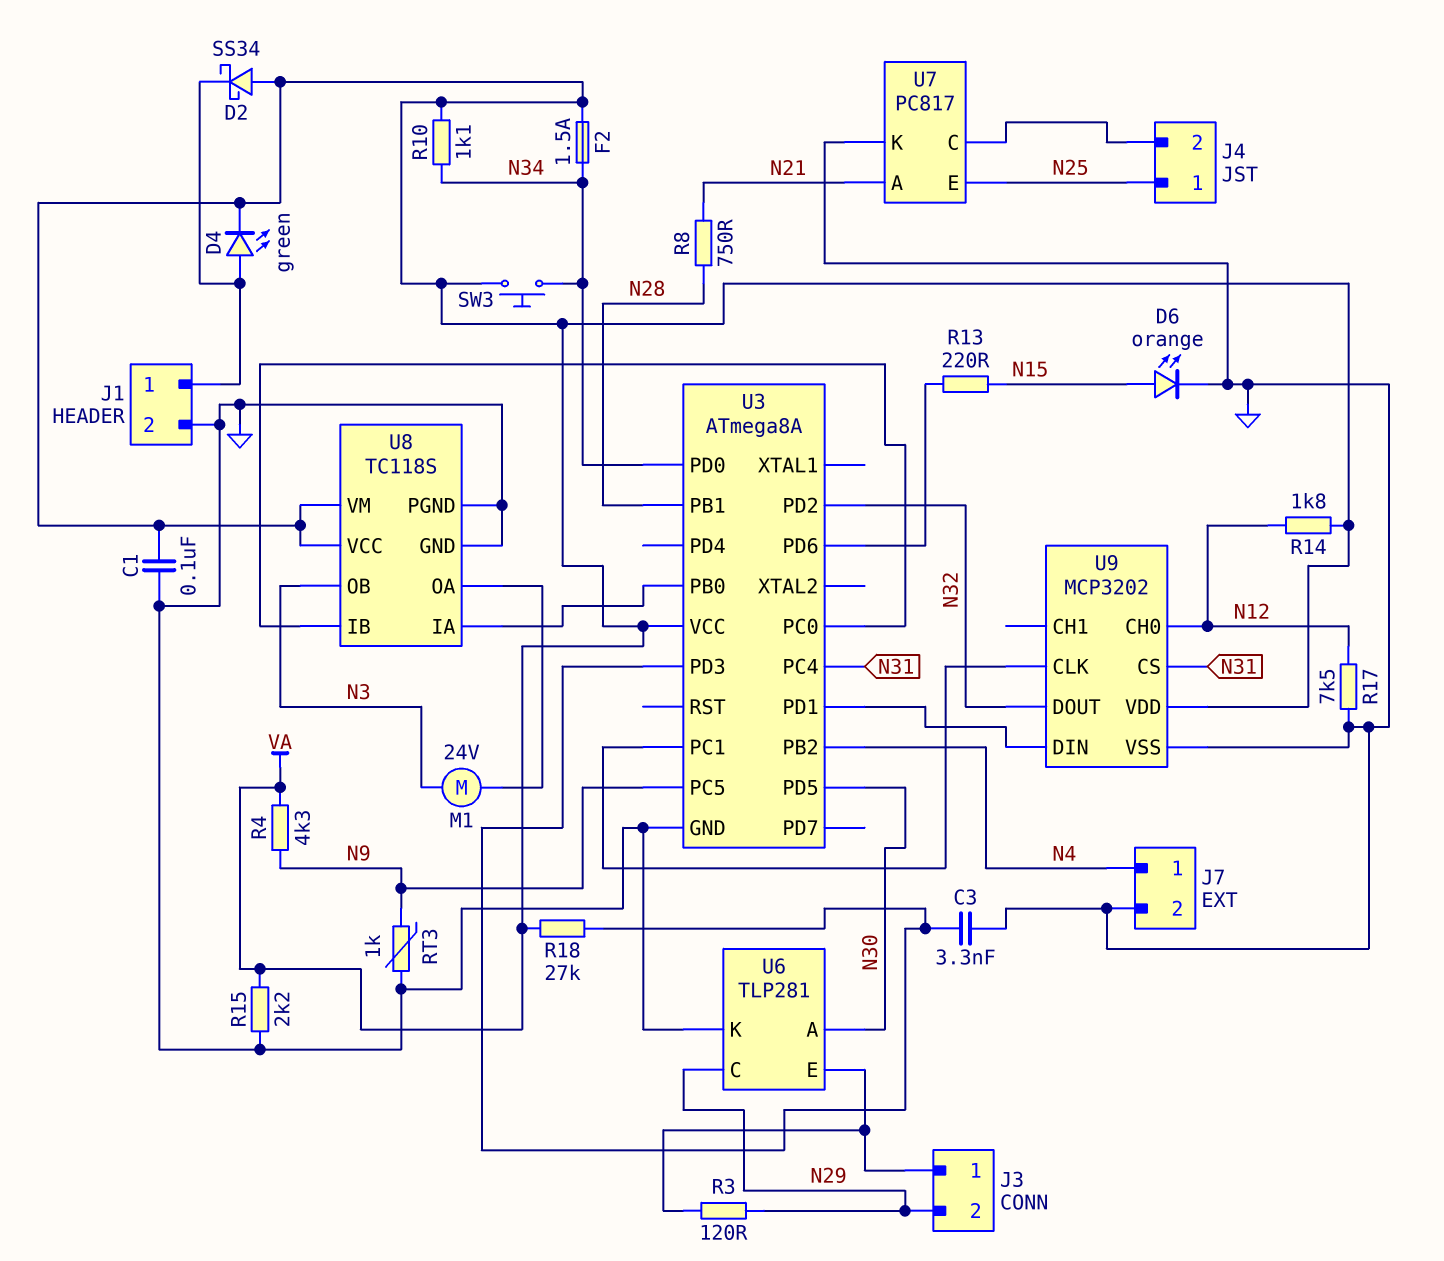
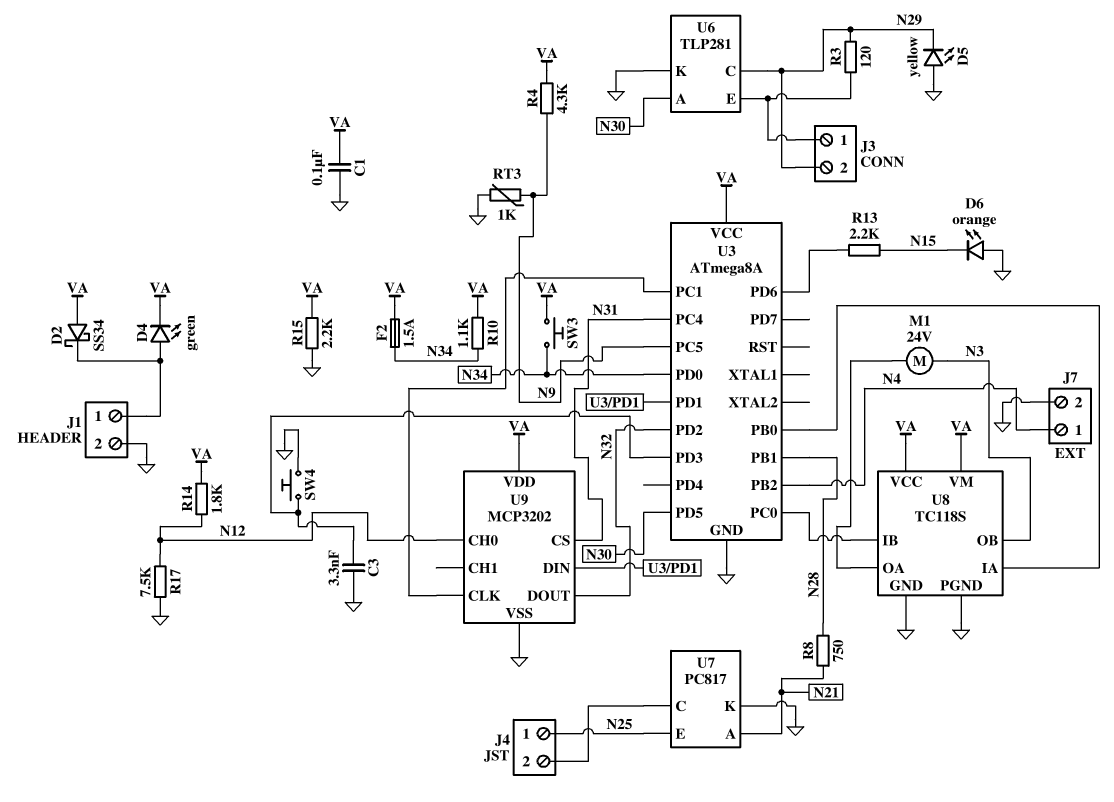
D5: none -> LED yellow (A GND, K N29)
D6: LED orange (A N15, K GND) -> LED orange (A GND, K N15)
R13: 220 (N15, U3/PD6) -> 2.2k (N15, U3/PD6)
R18: 27k (U3/PD3, VA) -> none
SW4: none -> button (GND, U3/PD3)

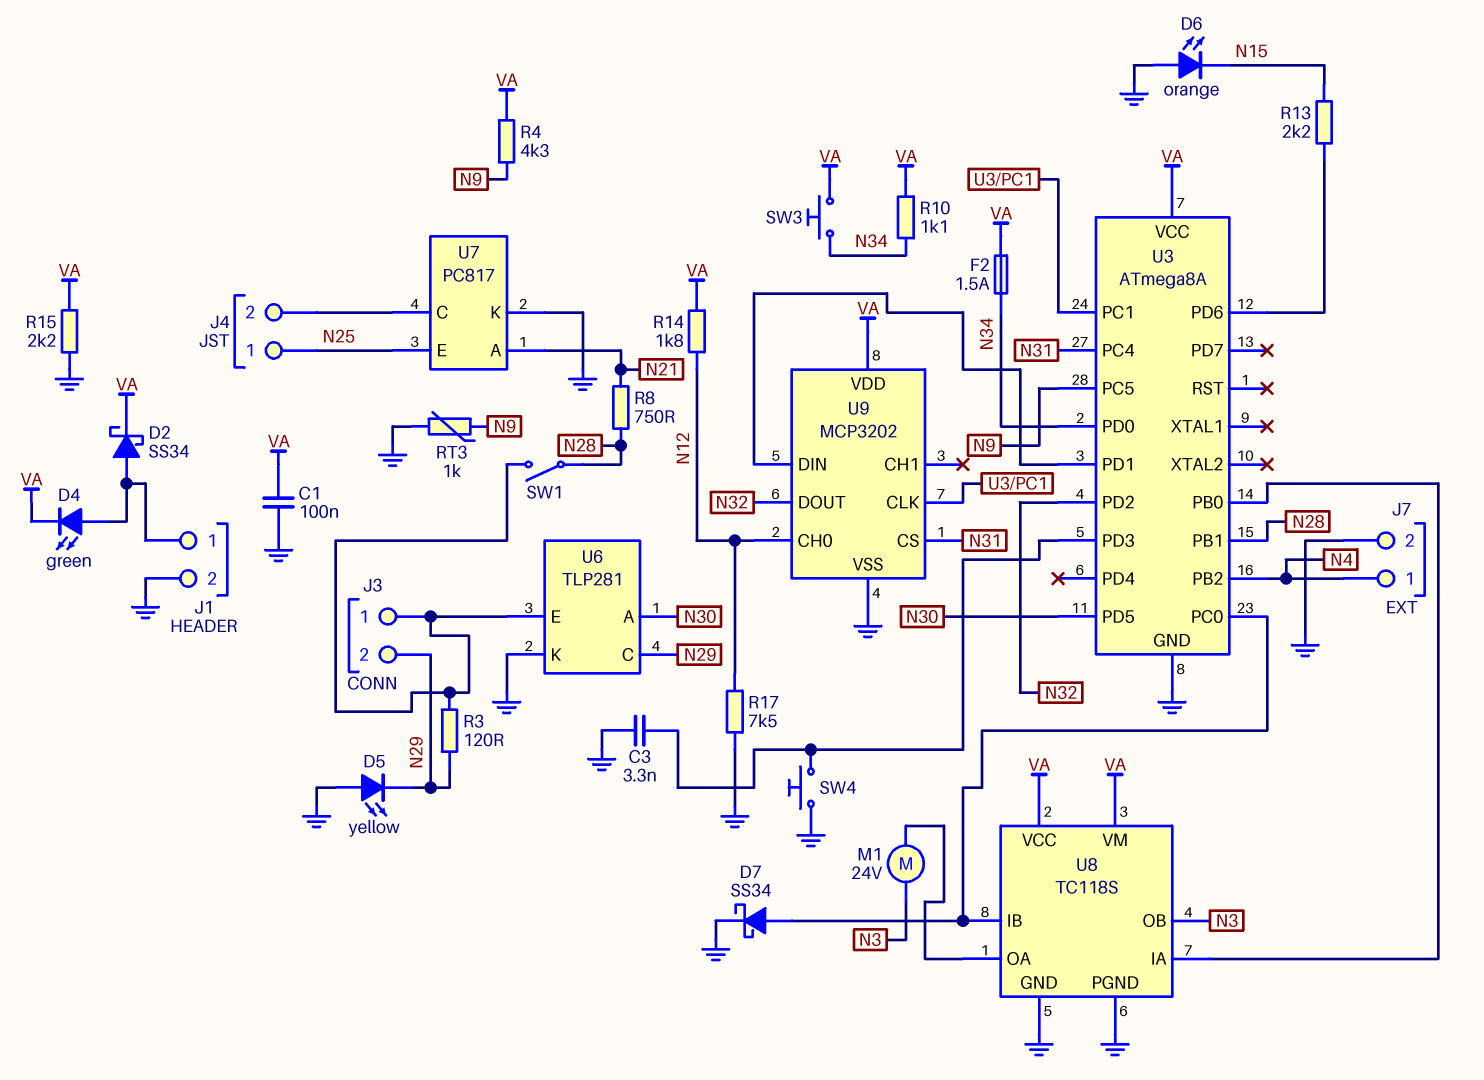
D2: schottky SS34 (A VA, K J1/1) -> schottky SS34 (A J1/1, K VA)
D7: none -> schottky SS34 (A U3/PC0, K GND)
SW1: none -> switch (J3/1, N28)

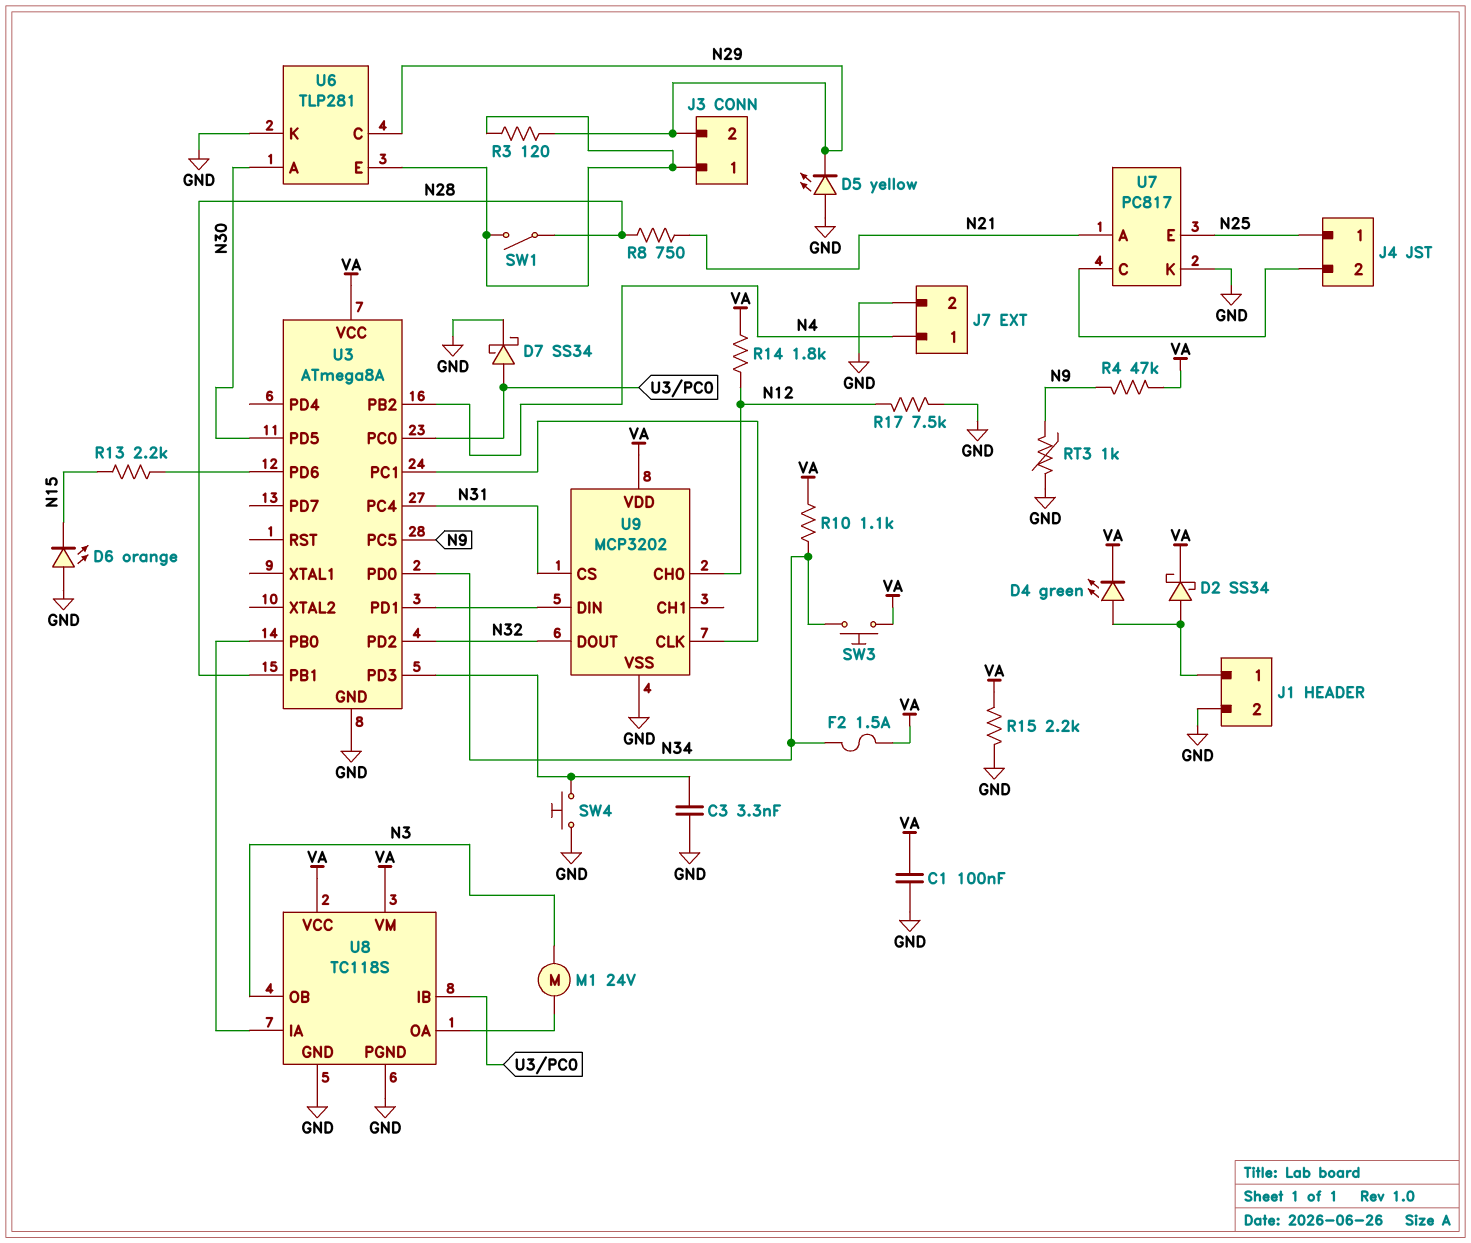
R4: 4.3k (N9, VA) -> 47k (N9, VA)

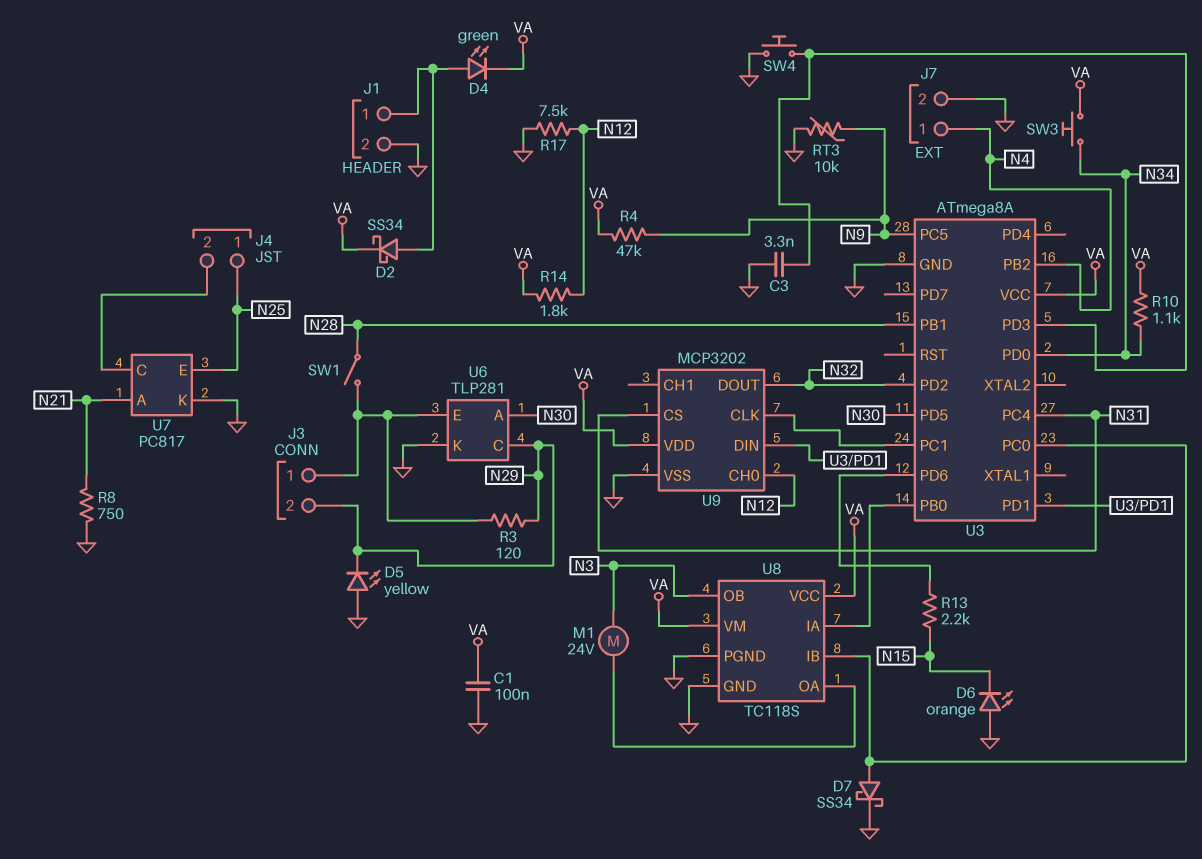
F2: 1.5A (N34, VA) -> none
R8: 750 (N21, N28) -> 750 (GND, N21)
R15: 2.2k (GND, VA) -> none
RT3: 1k (GND, N9) -> 10k (GND, N9)

